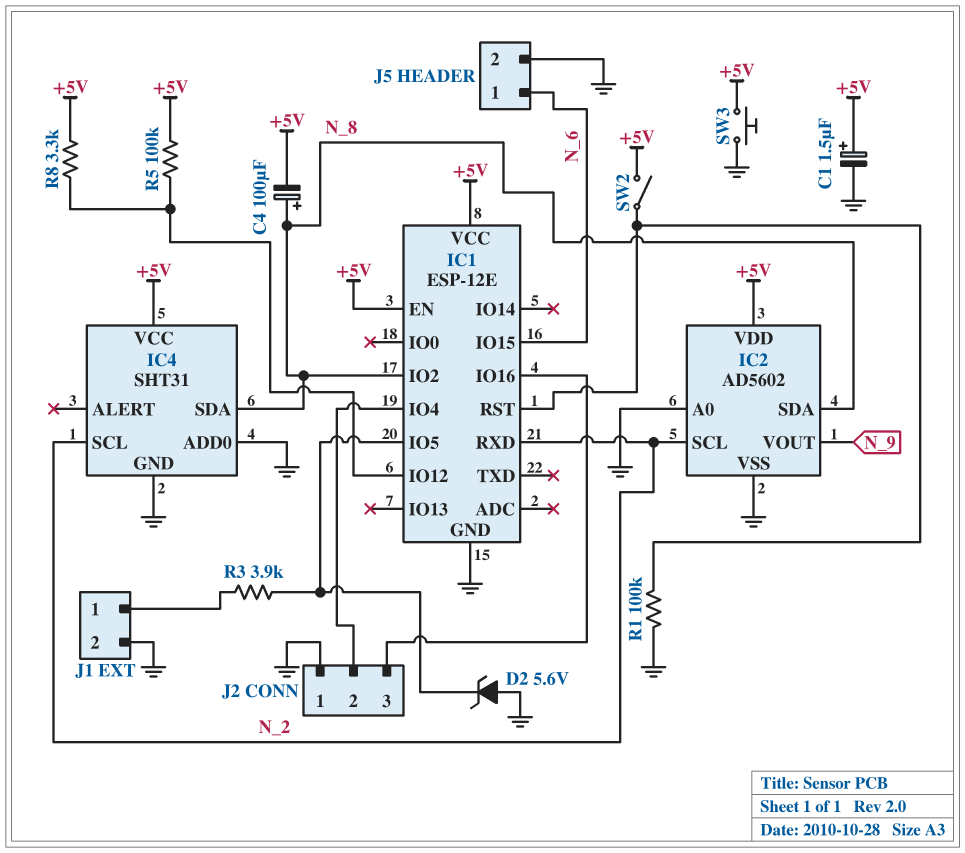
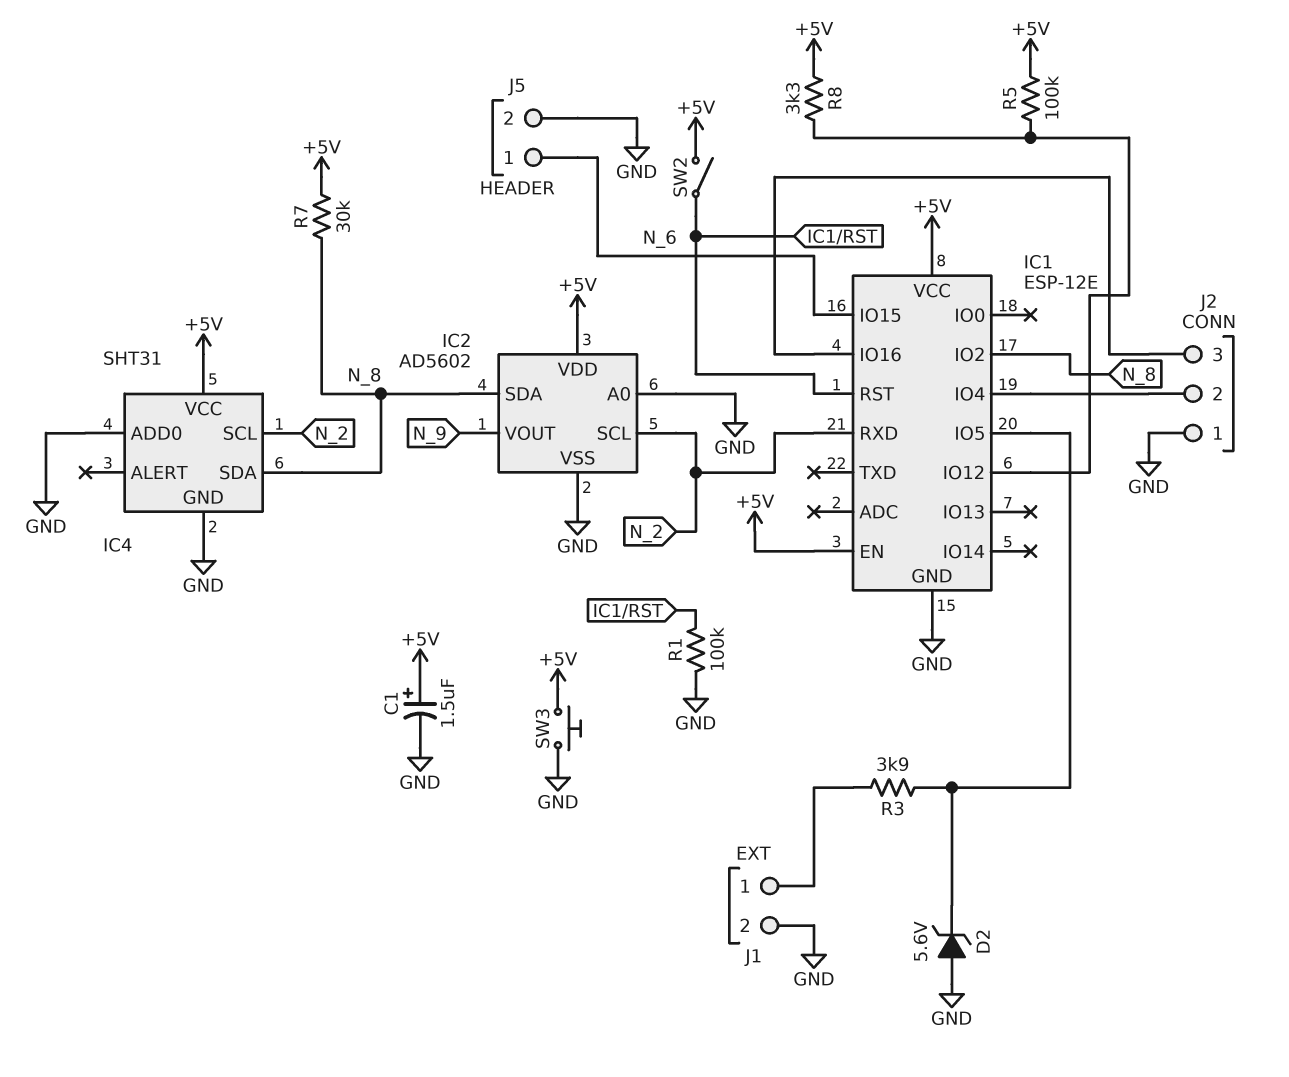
C4: 100uF (plus N_8, minus +5V) -> none
R7: none -> 30k (+5V, N_8)

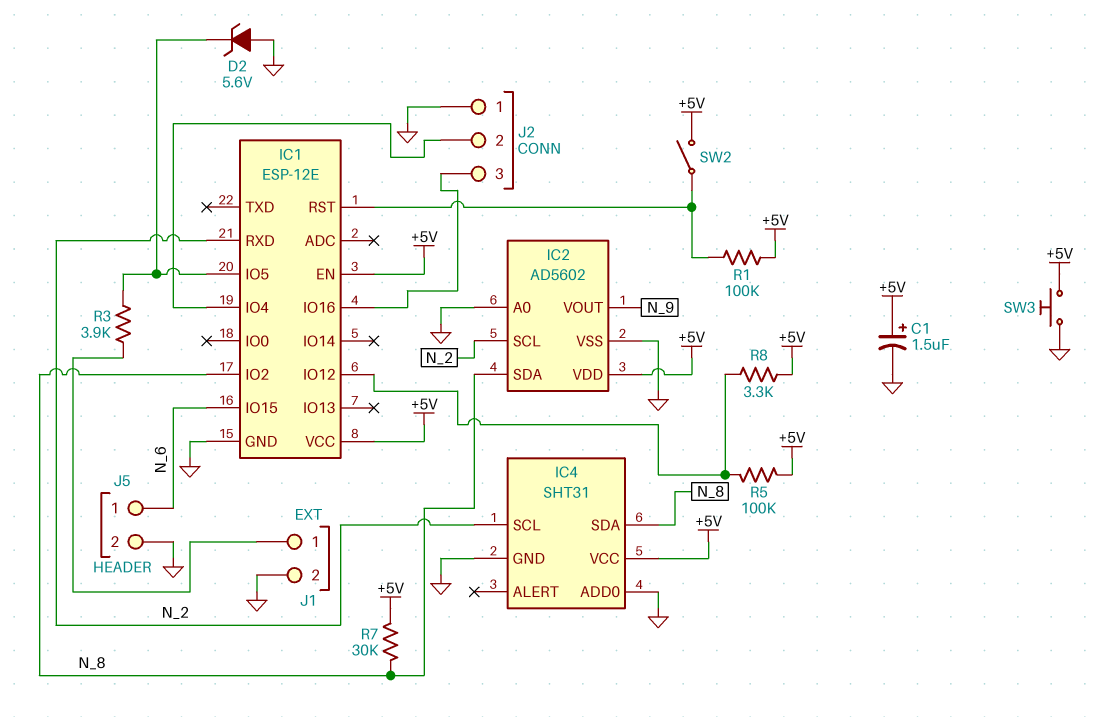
R1: 100k (GND, IC1/RST) -> 100k (+5V, IC1/RST)

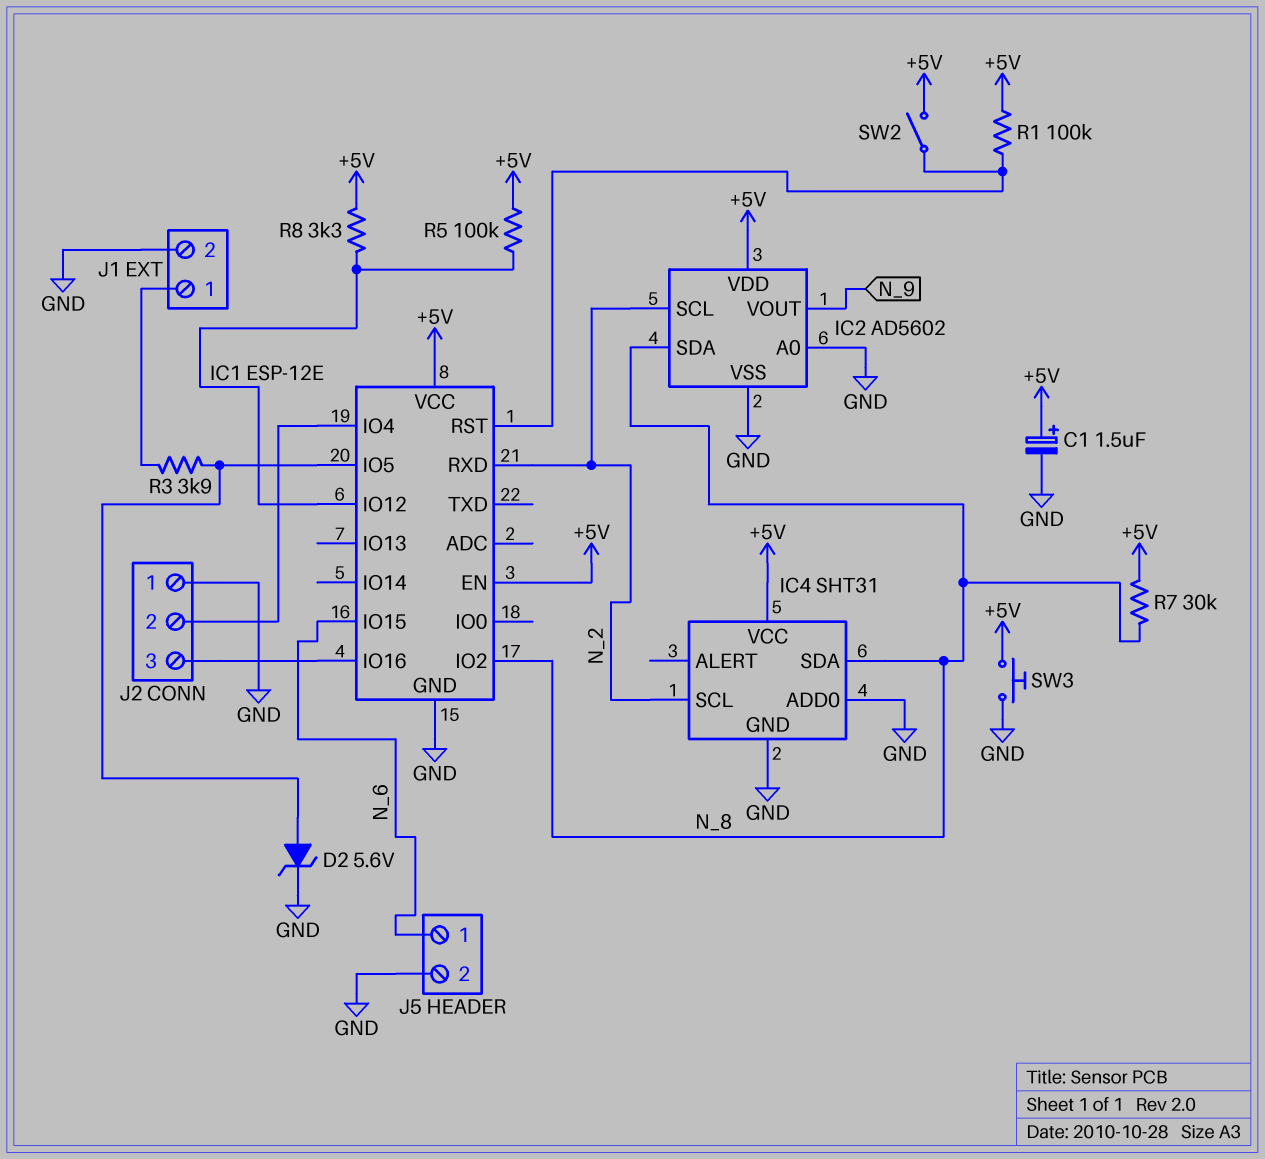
D2: zener 5.6V (A GND, K IC1/IO5) -> zener 5.6V (A IC1/IO5, K GND)

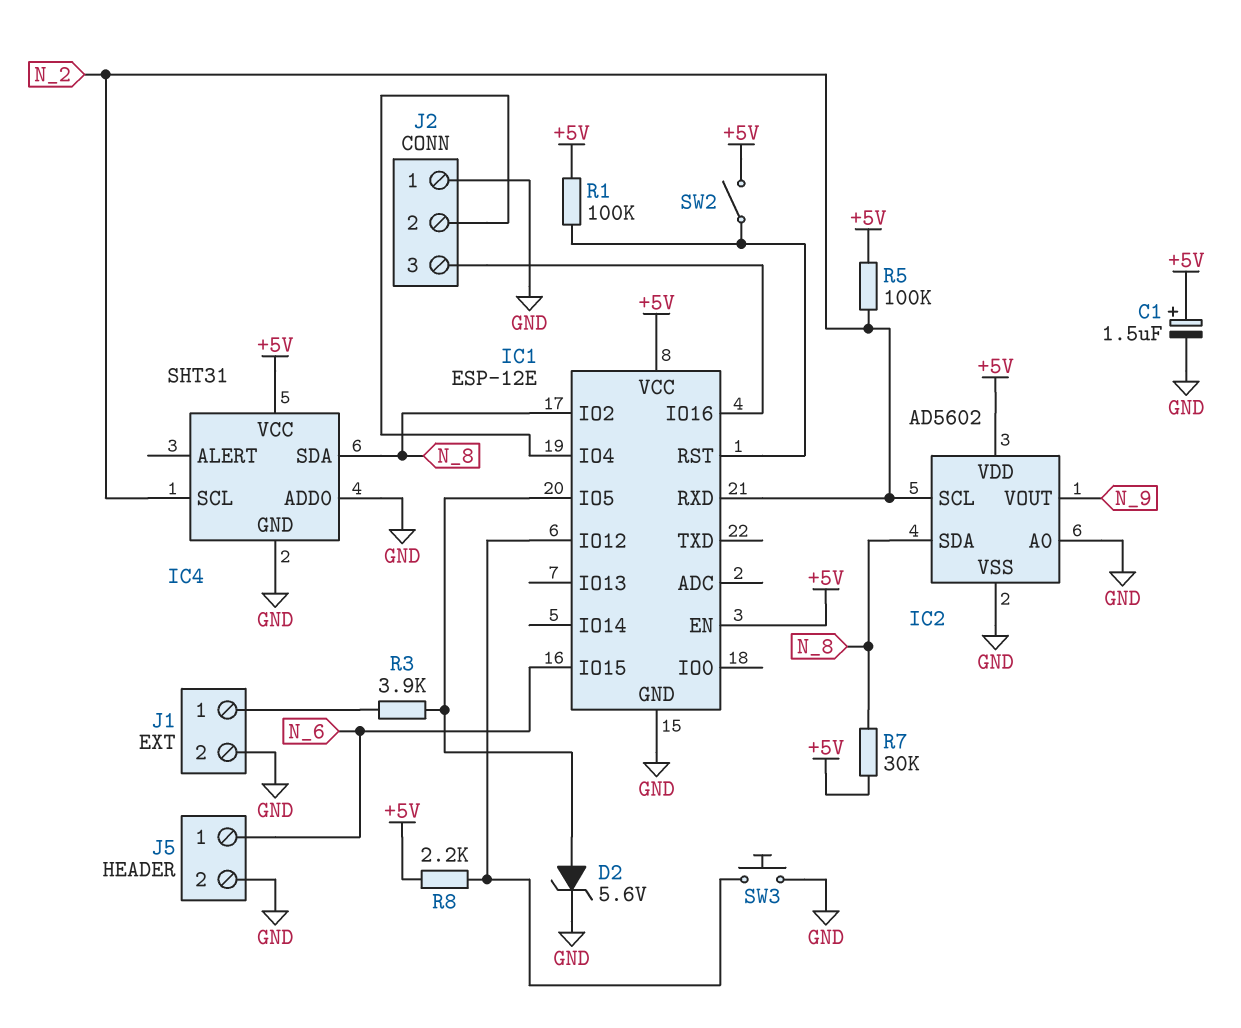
R5: 100k (+5V, IC1/IO12) -> 100k (+5V, N_2)
R8: 3.3k (+5V, IC1/IO12) -> 2.2k (+5V, IC1/IO12)
SW3: button (+5V, GND) -> button (GND, IC1/IO12)

